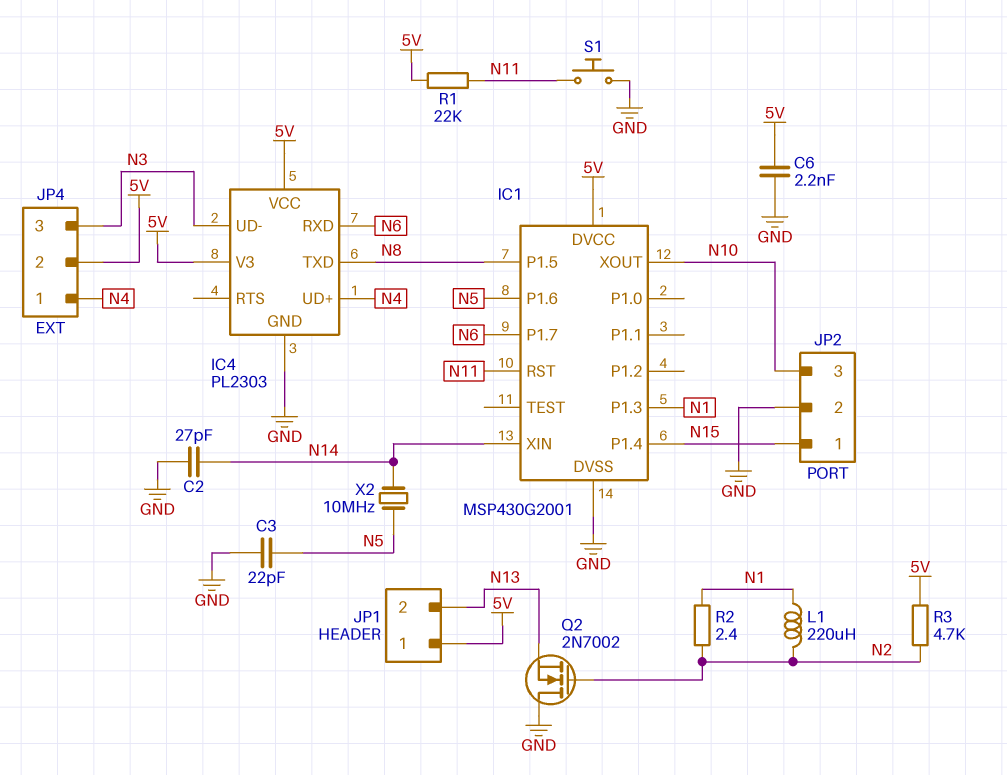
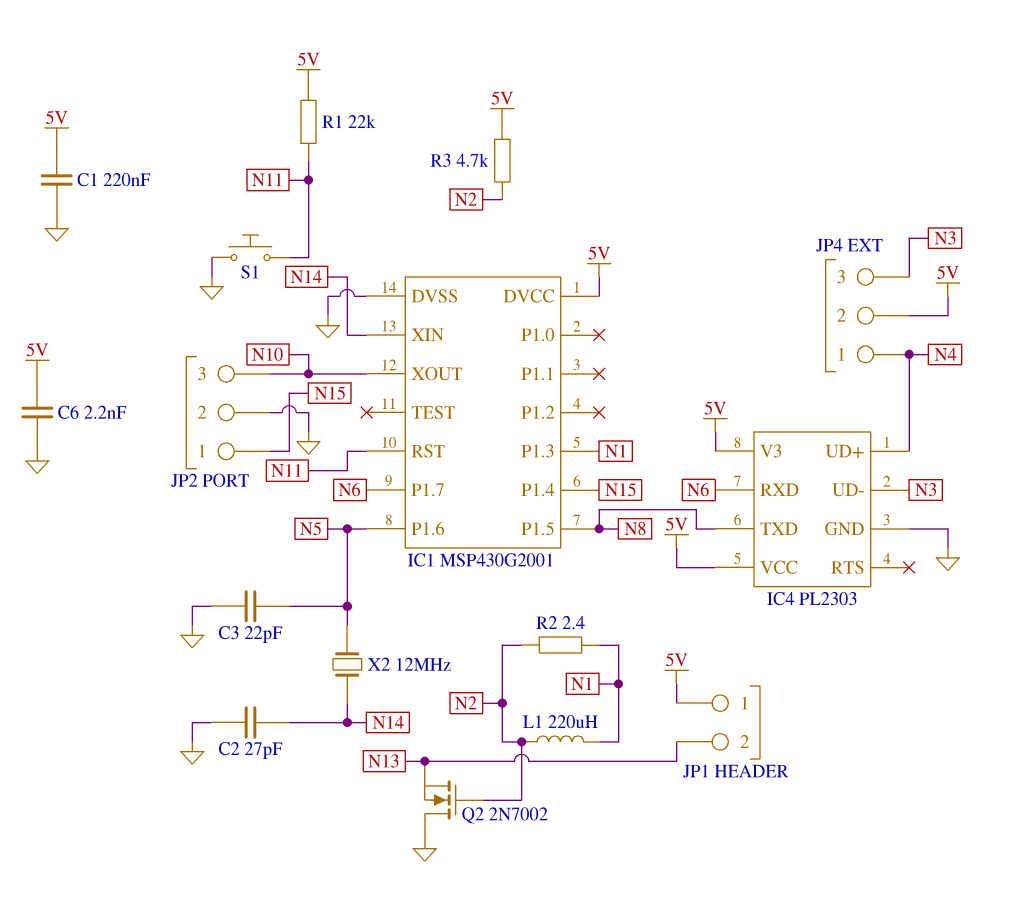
C1: none -> 220nF (5V, GND)
X2: 10MHz (N5, N14) -> 12MHz (N5, N14)

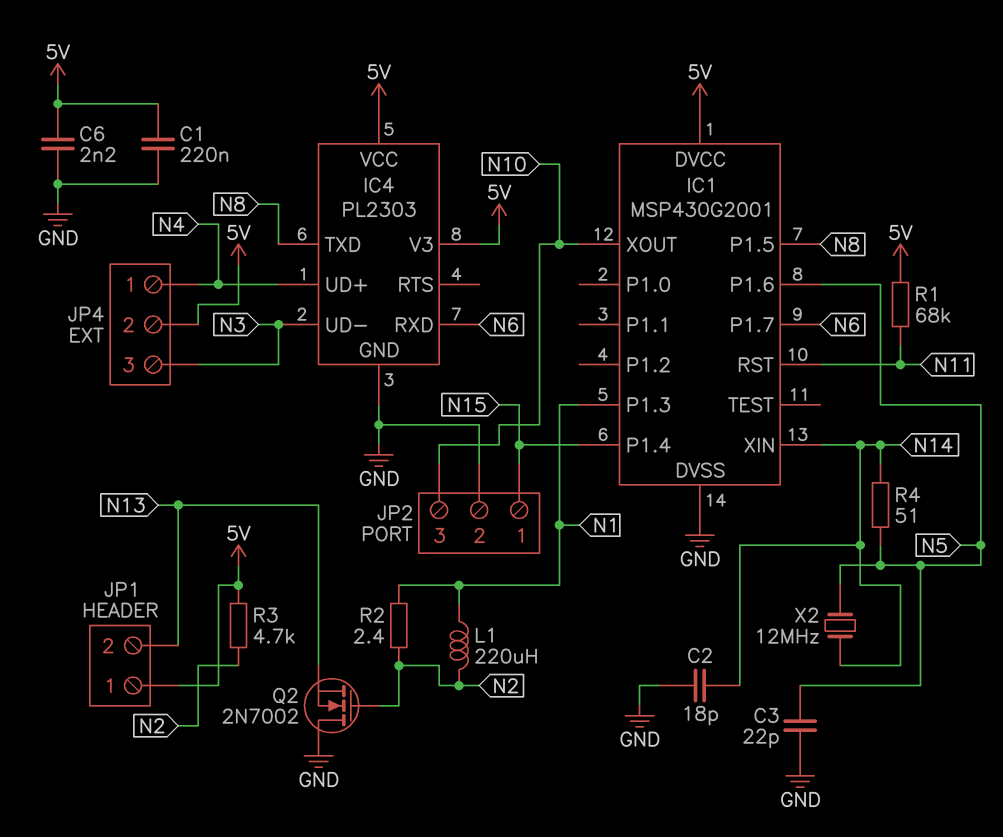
C2: 27pF (GND, N14) -> 18pF (GND, N14)
R1: 22k (5V, N11) -> 68k (5V, N11)
R4: none -> 51 (N5, N14)
S1: button (GND, N11) -> none

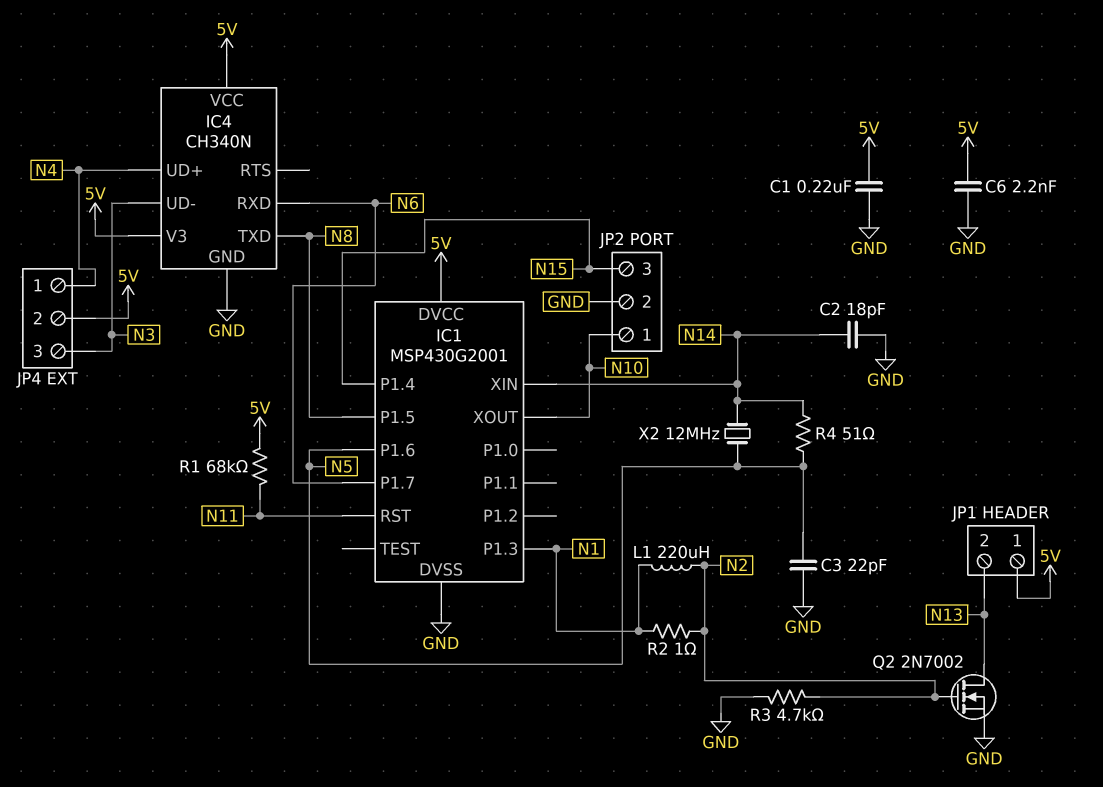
IC4: PL2303 -> CH340N
JP2 pin 1: N15 -> N10
JP2 pin 3: N10 -> N15
Q2: NMOS 2N7002 (G N2, D GND, S N13) -> NMOS 2N7002 (G N2, D N13, S GND)
R2: 2.4 (N1, N2) -> 1 (N1, N2)
R3: 4.7k (5V, N2) -> 4.7k (GND, N2)

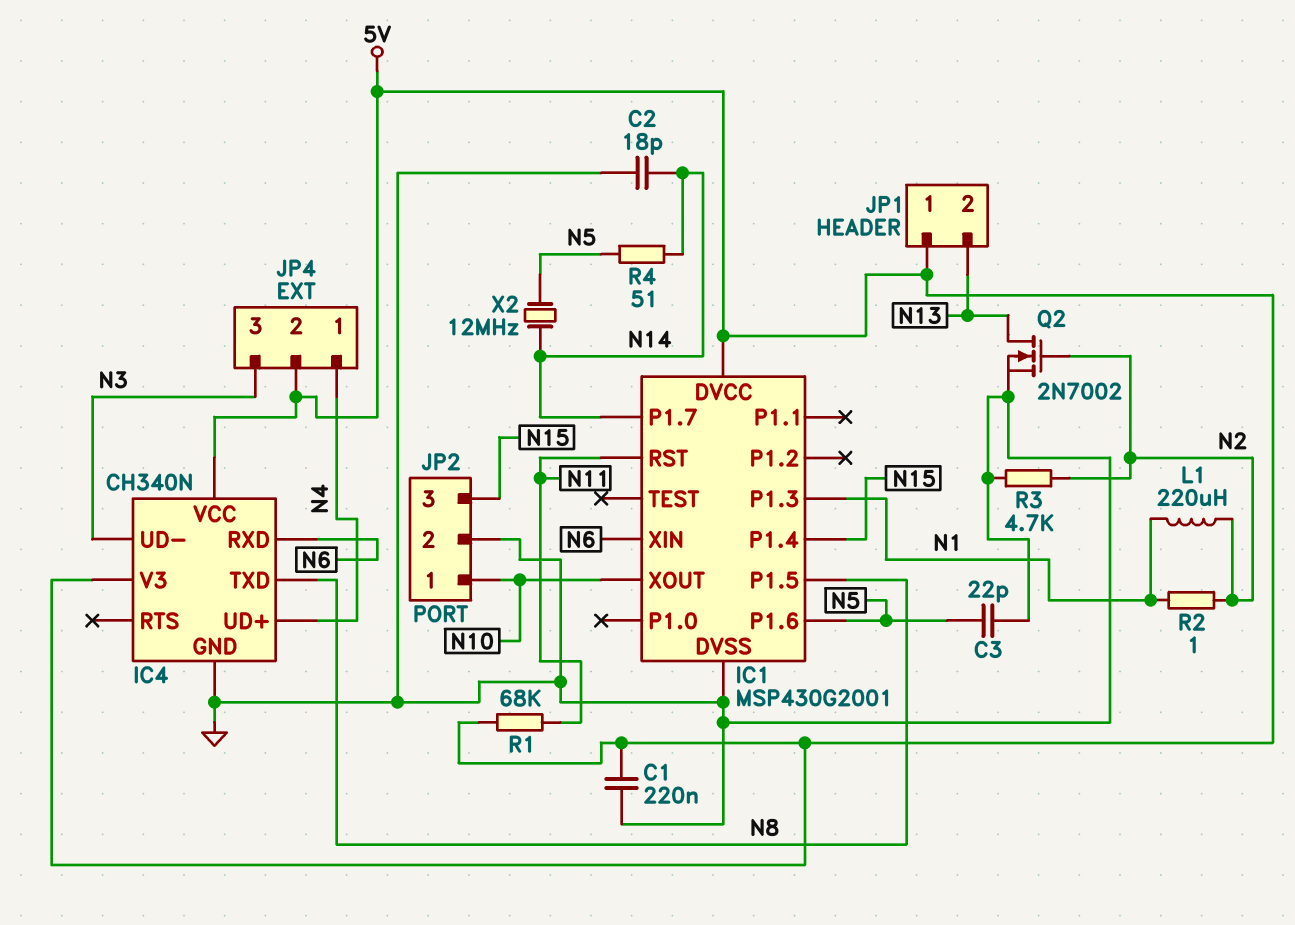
C6: 2.2nF (5V, GND) -> none
IC1 pin P1.7: N6 -> N14
IC1 pin XIN: N14 -> N6

